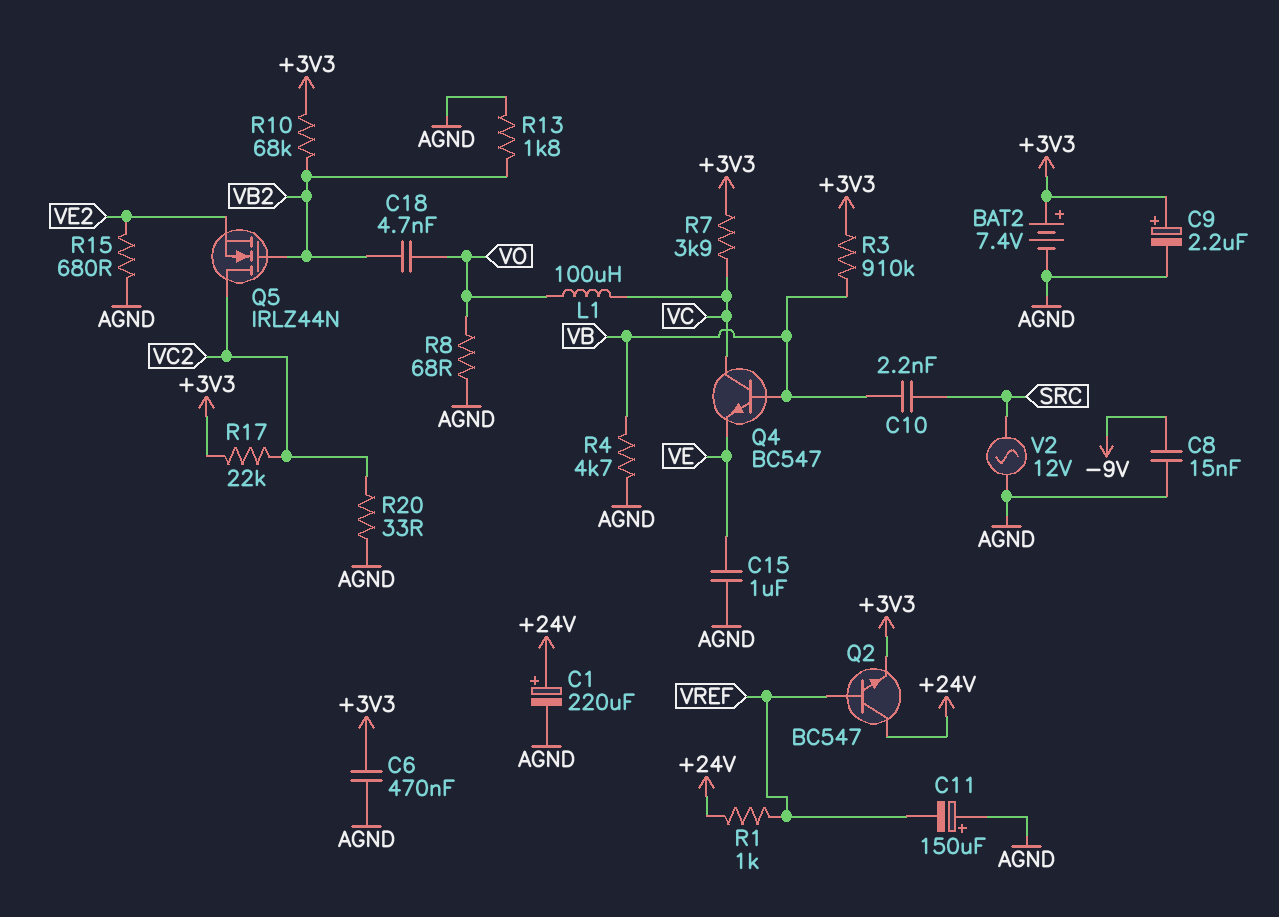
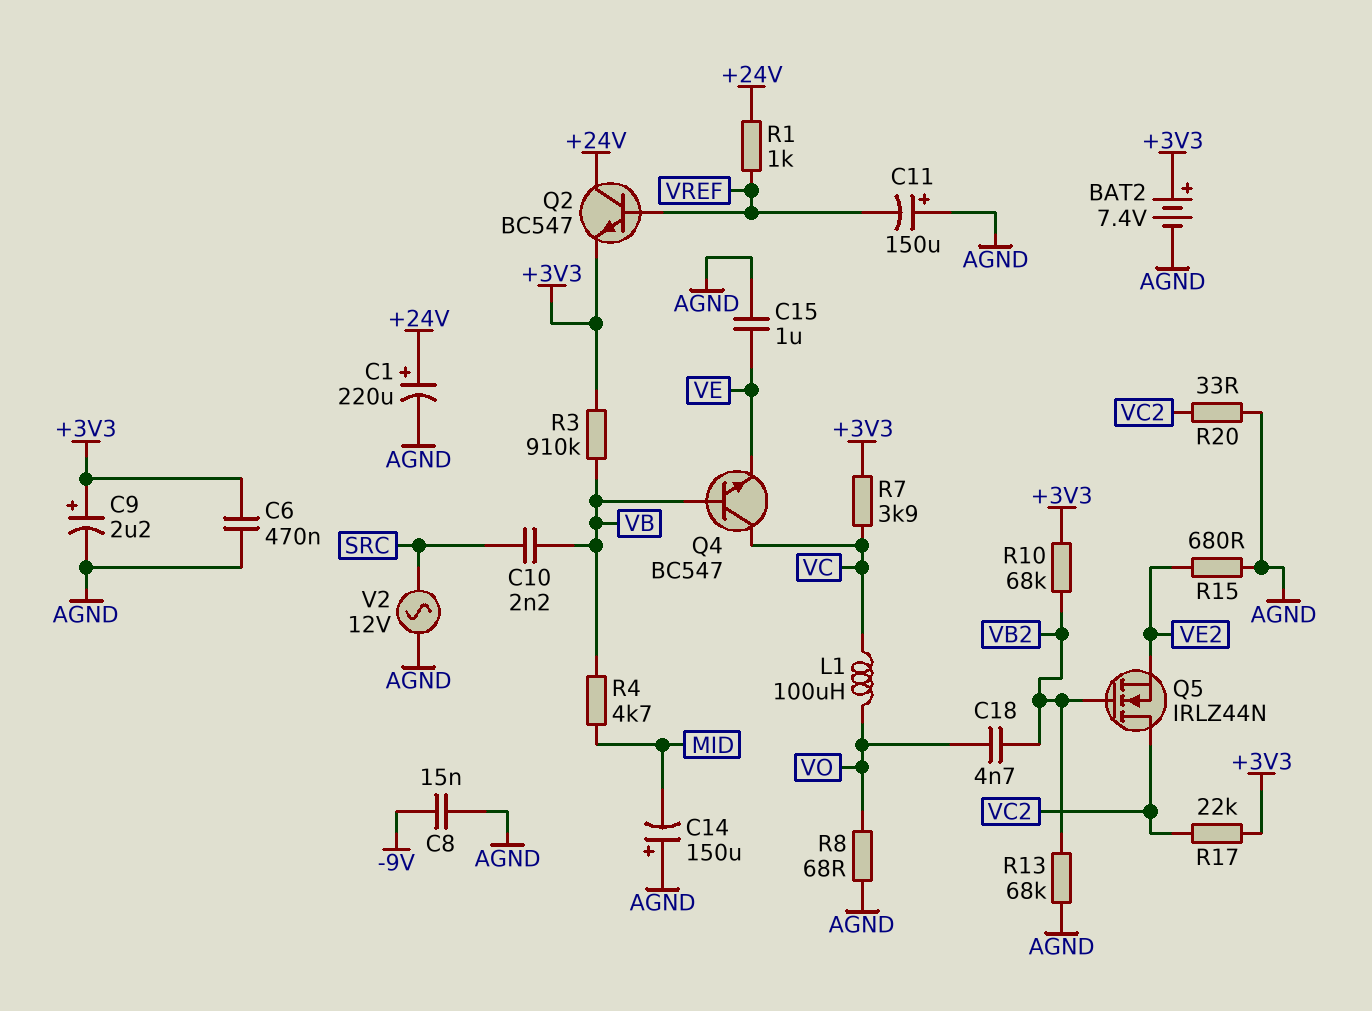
C14: none -> 150uF (plus AGND, minus MID)
R4: 4.7k (AGND, VB) -> 4.7k (MID, VB)
R13: 1.8k (AGND, VB2) -> 68k (AGND, VB2)

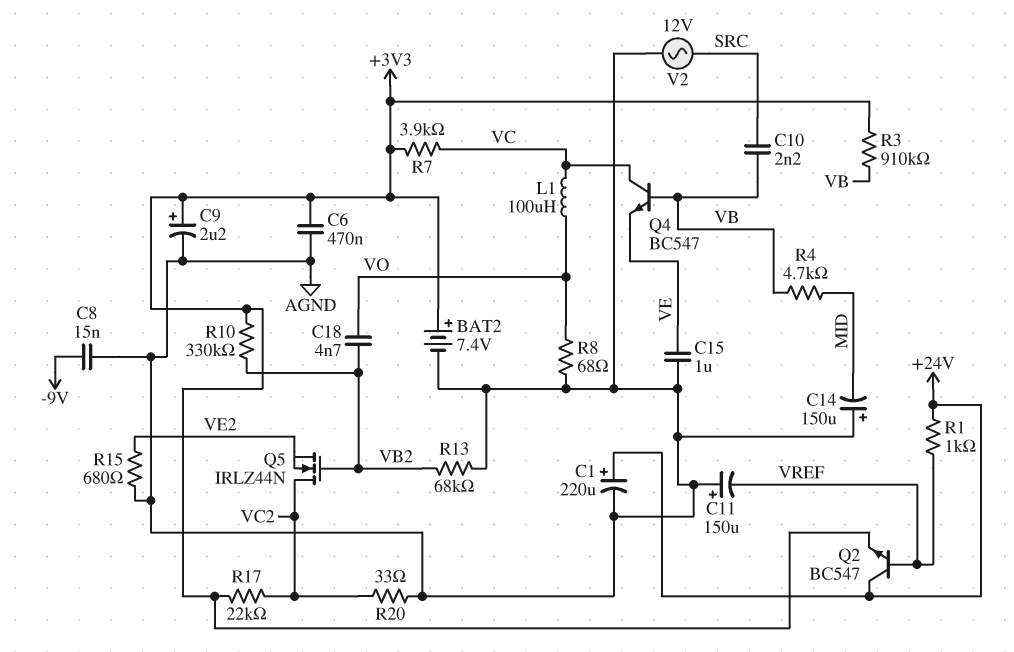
R10: 68k (+3V3, VB2) -> 330k (+3V3, VB2)

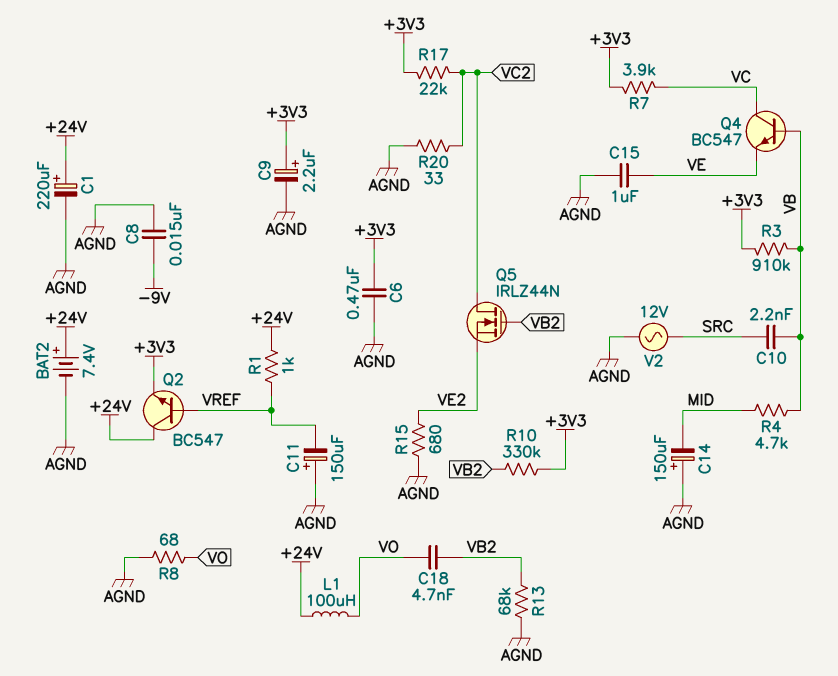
BAT2: 7.4V (plus +3V3, minus AGND) -> 7.4V (plus +24V, minus AGND)
L1: 100uH (VC, VO) -> 100uH (+24V, VO)

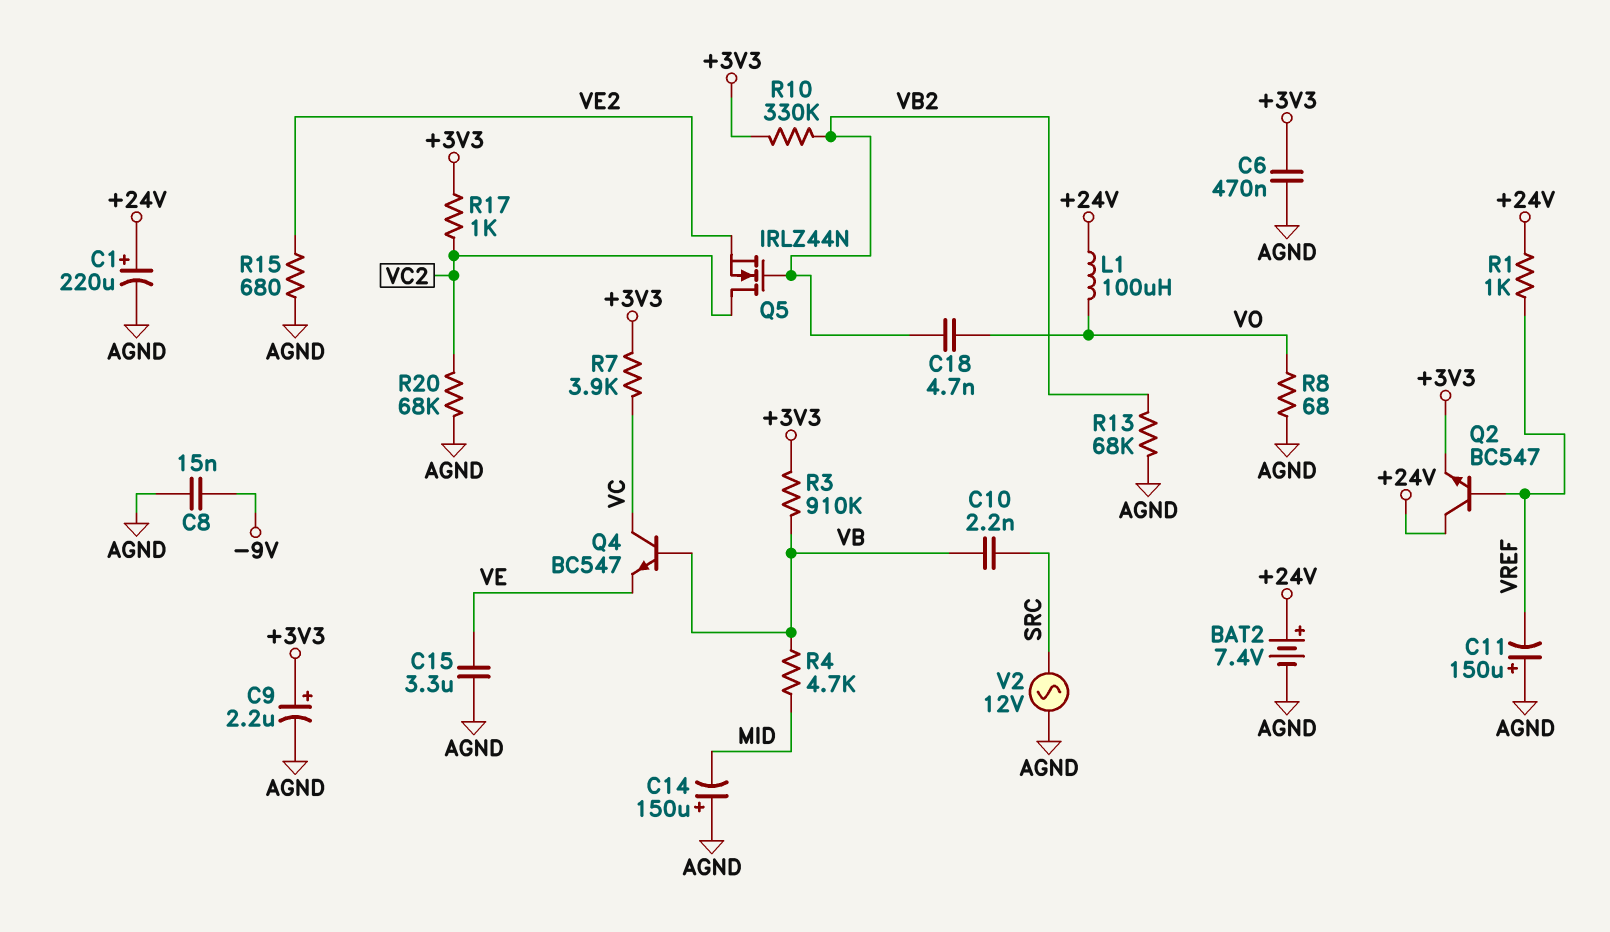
C15: 1uF (AGND, VE) -> 3.3uF (AGND, VE)
R17: 22k (+3V3, VC2) -> 1k (+3V3, VC2)
R20: 33 (AGND, VC2) -> 68k (AGND, VC2)

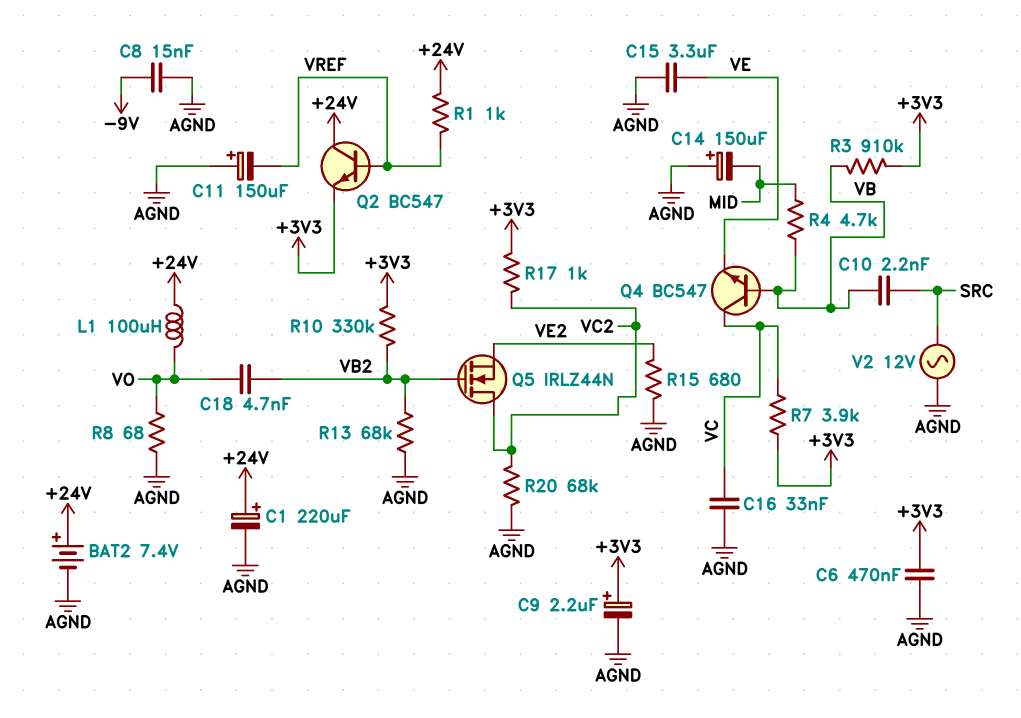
C16: none -> 33nF (AGND, VC)

